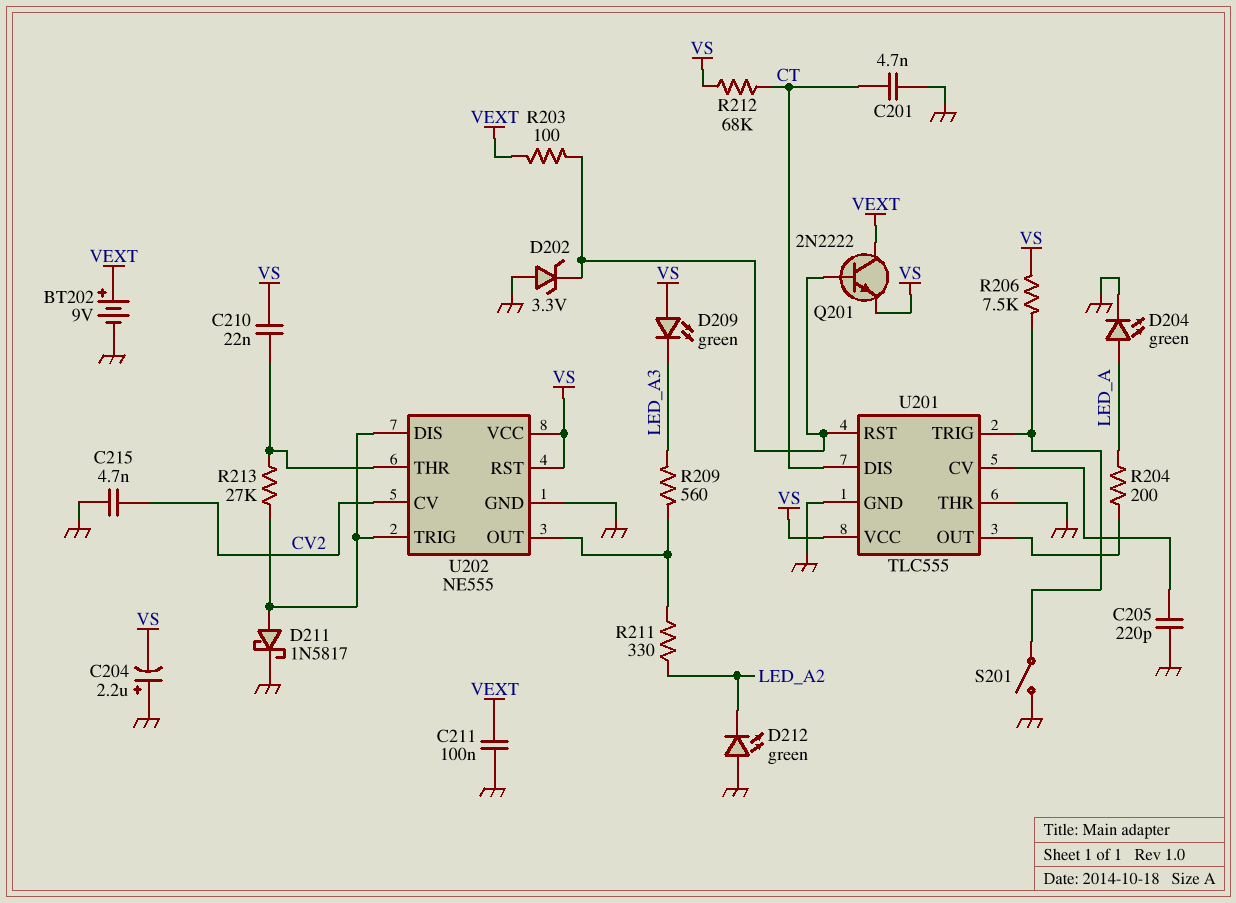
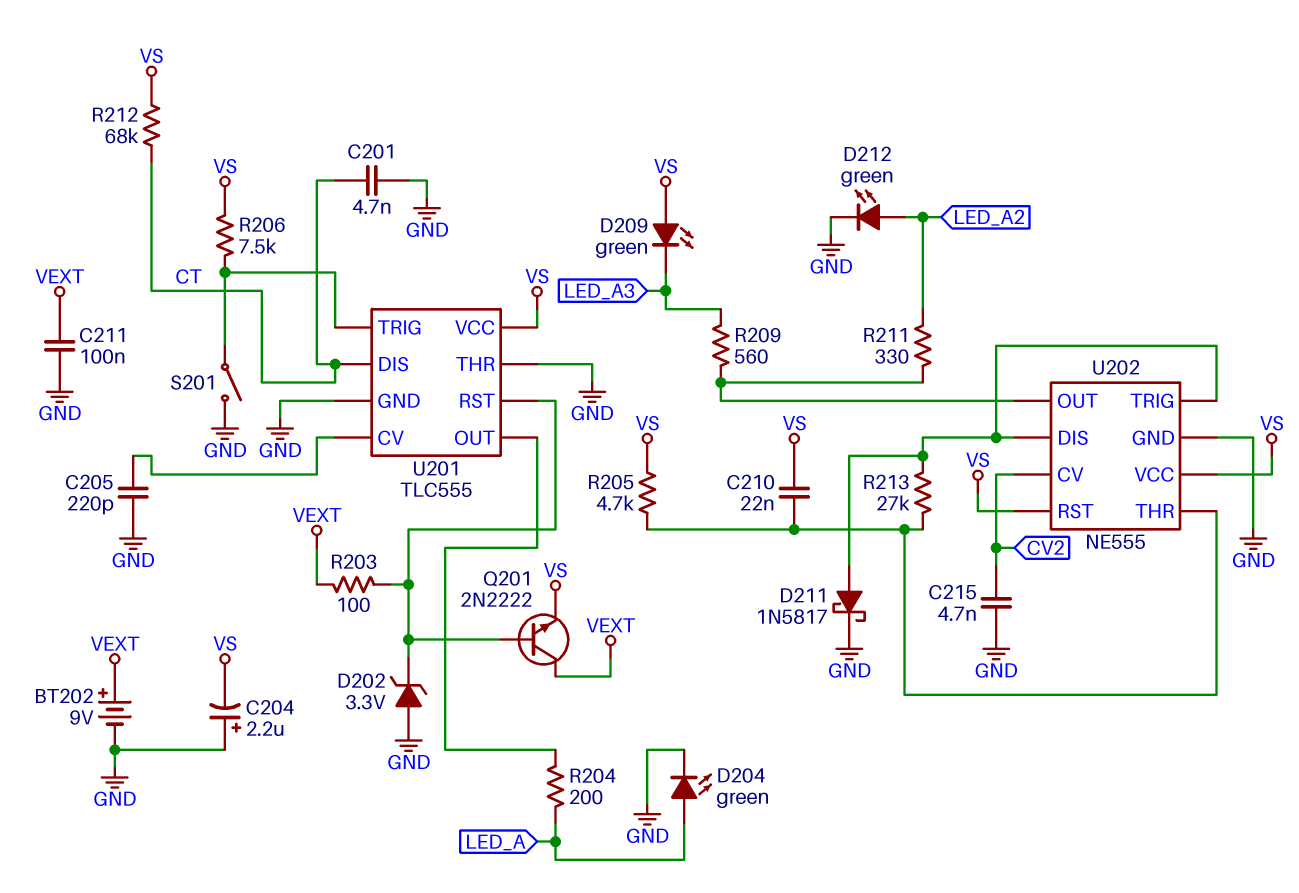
D212: LED green (A GND, K LED_A2) -> LED green (A LED_A2, K GND)
R205: none -> 4.7k (U202/THR, VS)

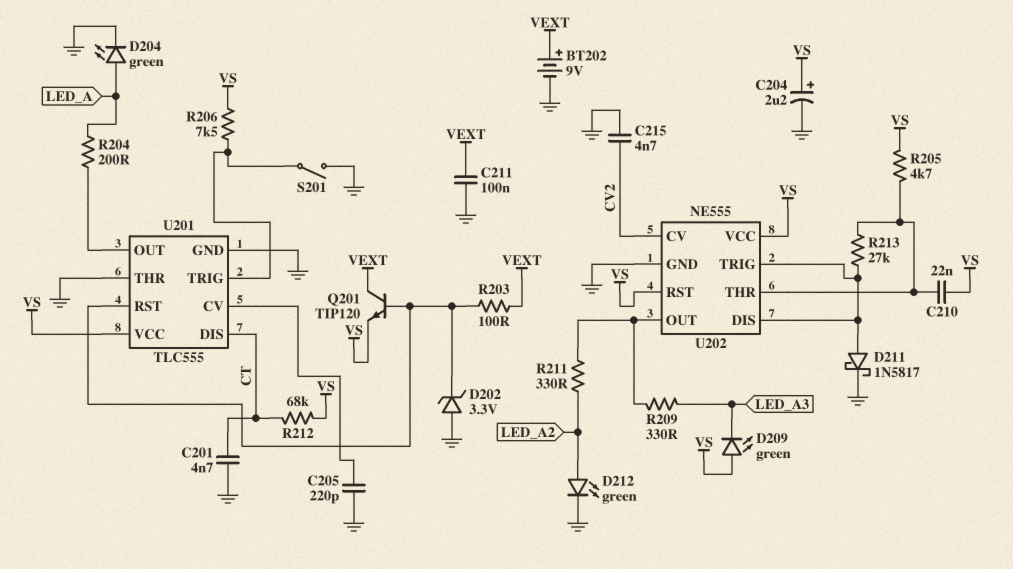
C204: 2.2uF (plus GND, minus VS) -> 2.2uF (plus VS, minus GND)
Q201: NPN 2N2222 (B U201/RST, C VEXT, E VS) -> NPN TIP120 (B U201/RST, C VEXT, E VS)
R209: 560 (LED_A3, U202/OUT) -> 330 (LED_A3, U202/OUT)

